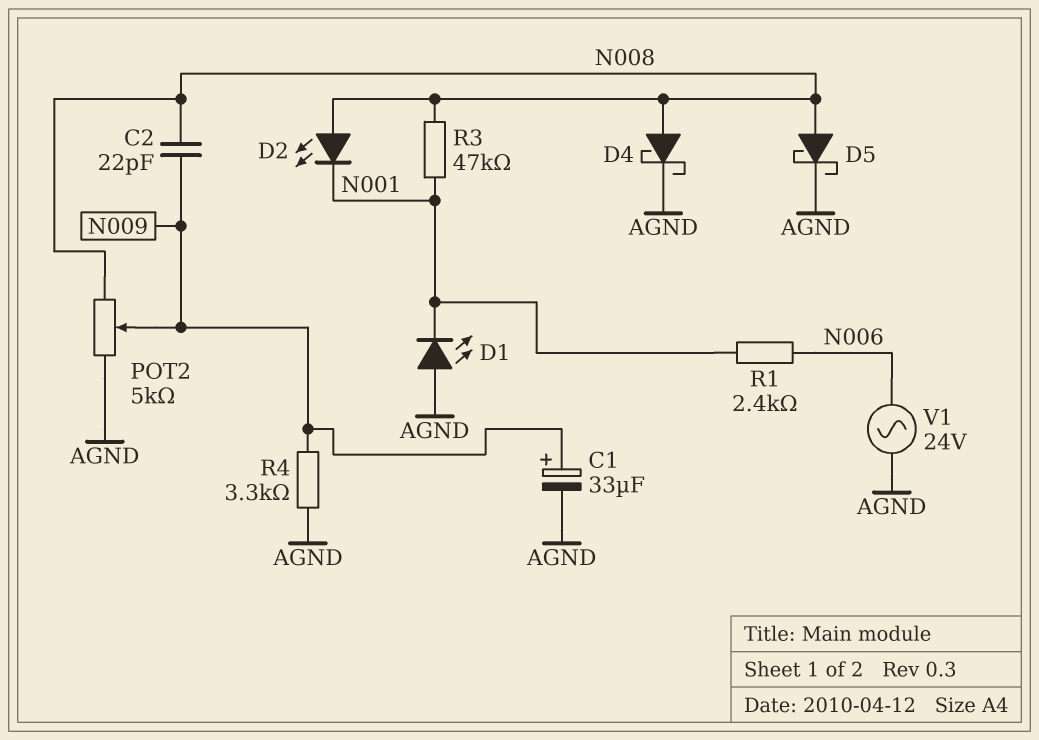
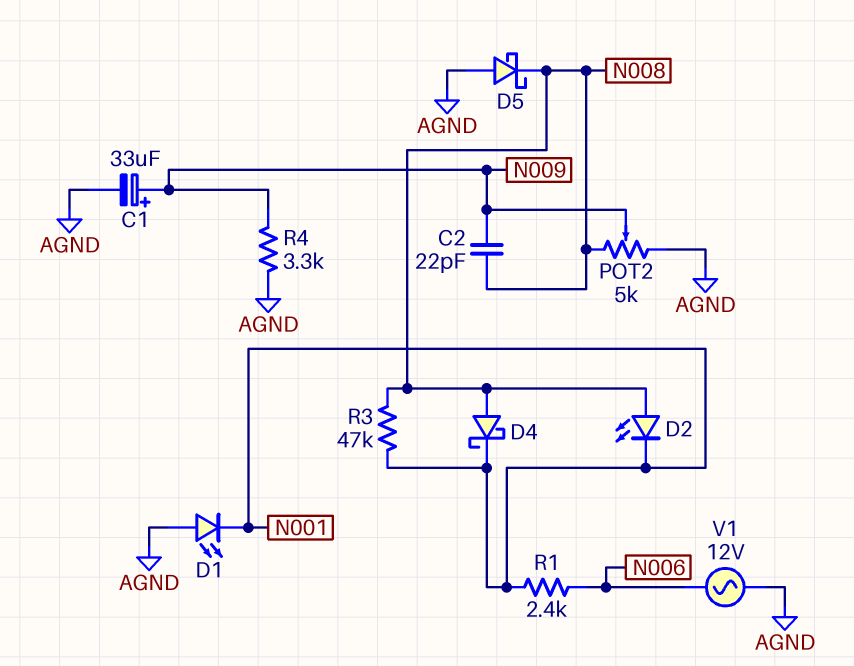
D4: schottky (A N008, K AGND) -> schottky (A N008, K N001)
D5: schottky (A N008, K AGND) -> schottky (A AGND, K N008)
V1: AC 24V (AGND, N006) -> AC 12V (AGND, N006)

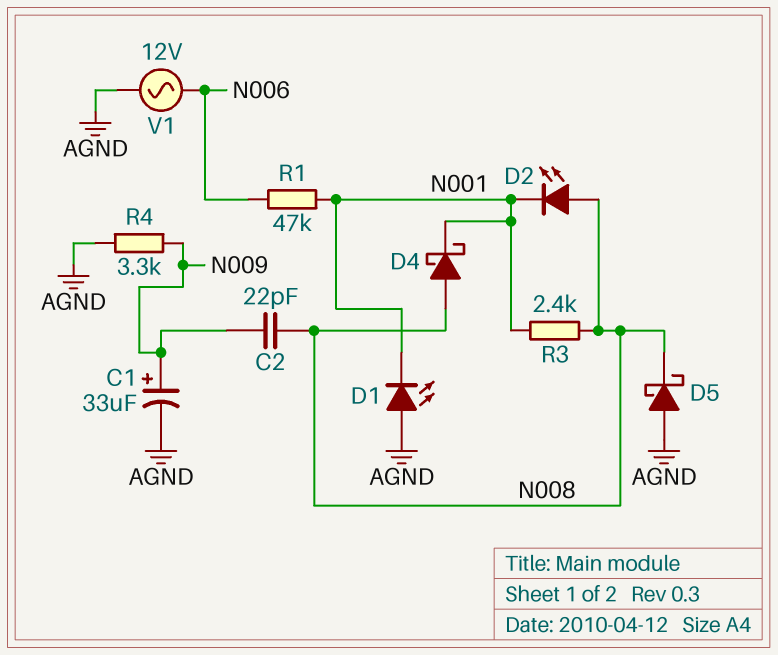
POT2: 5k (AGND, N008, wiper N009) -> none
R1: 2.4k (N001, N006) -> 47k (N001, N006)
R3: 47k (N001, N008) -> 2.4k (N001, N008)

